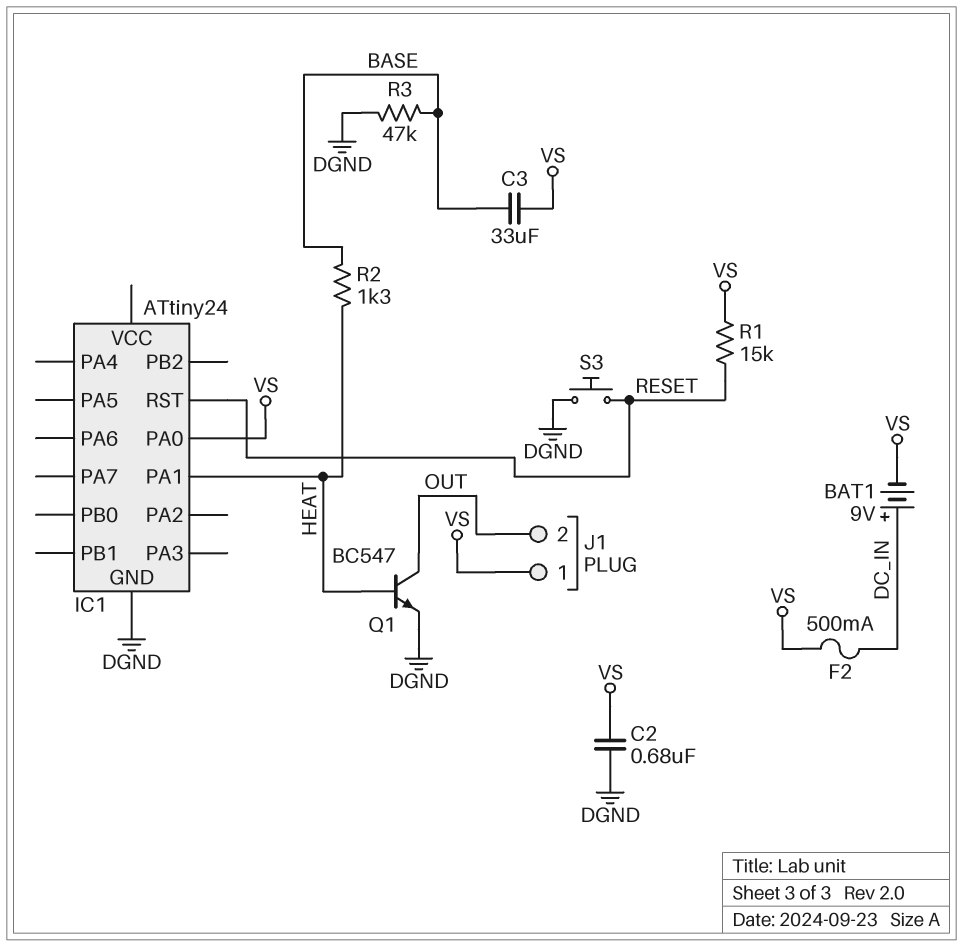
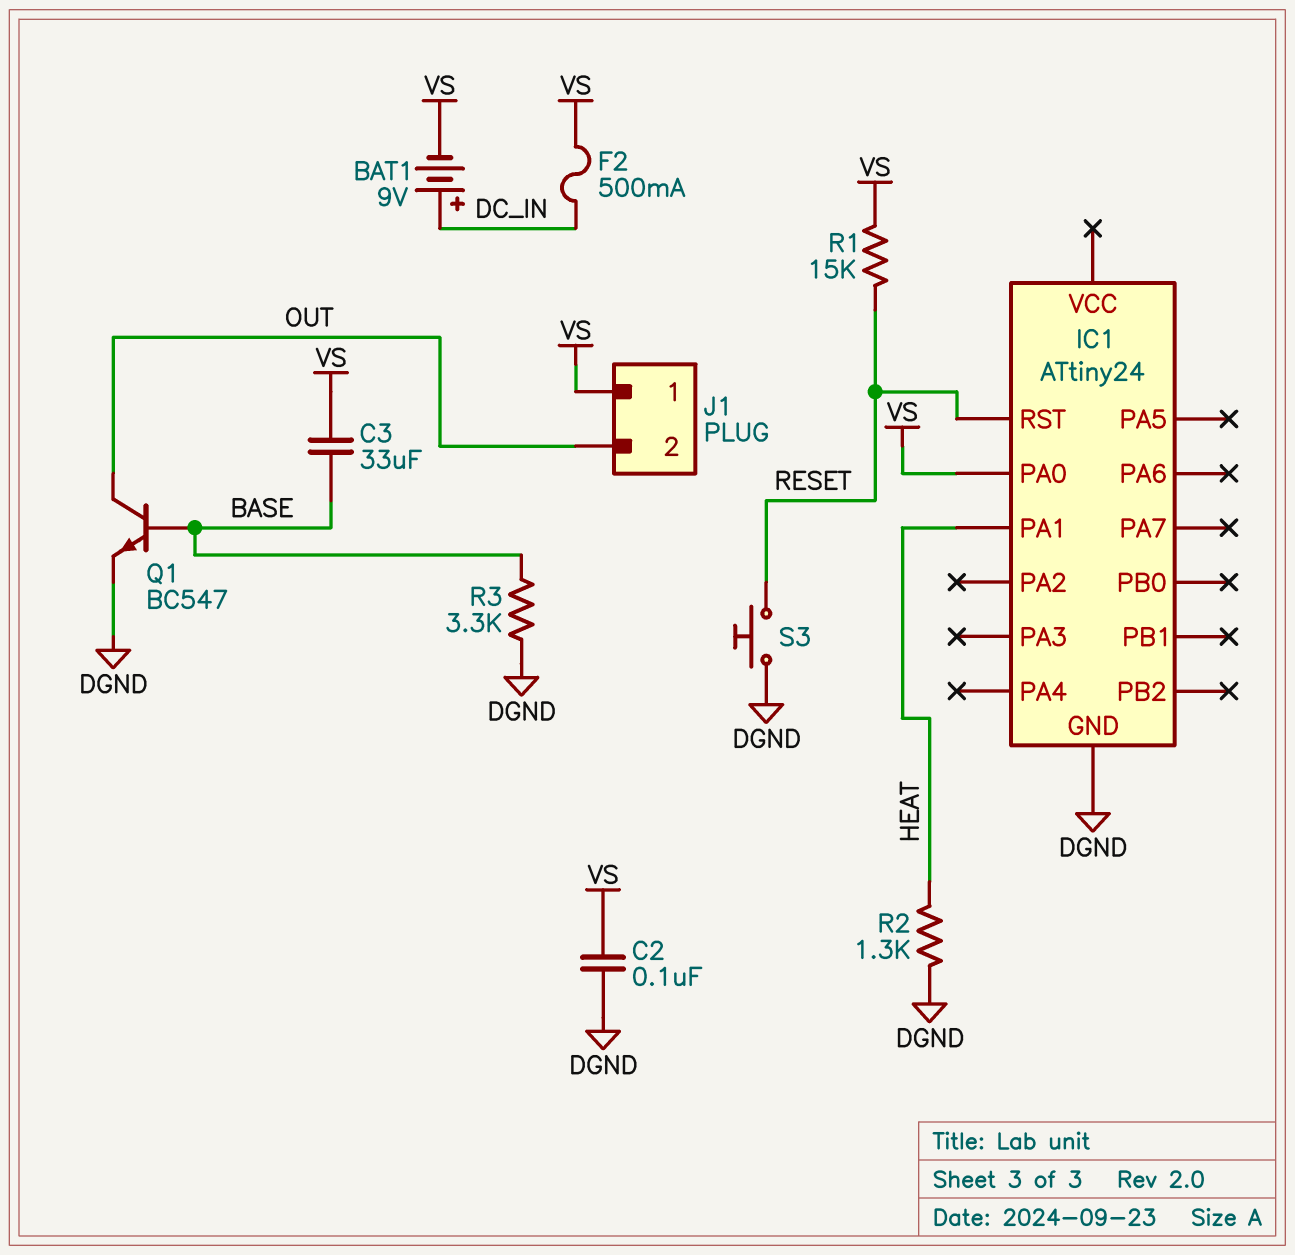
C2: 680nF (DGND, VS) -> 100nF (DGND, VS)
Q1: NPN BC547 (B HEAT, C OUT, E DGND) -> NPN BC547 (B BASE, C OUT, E DGND)
R2: 1.3k (BASE, HEAT) -> 1.3k (DGND, HEAT)
R3: 47k (BASE, DGND) -> 3.3k (BASE, DGND)

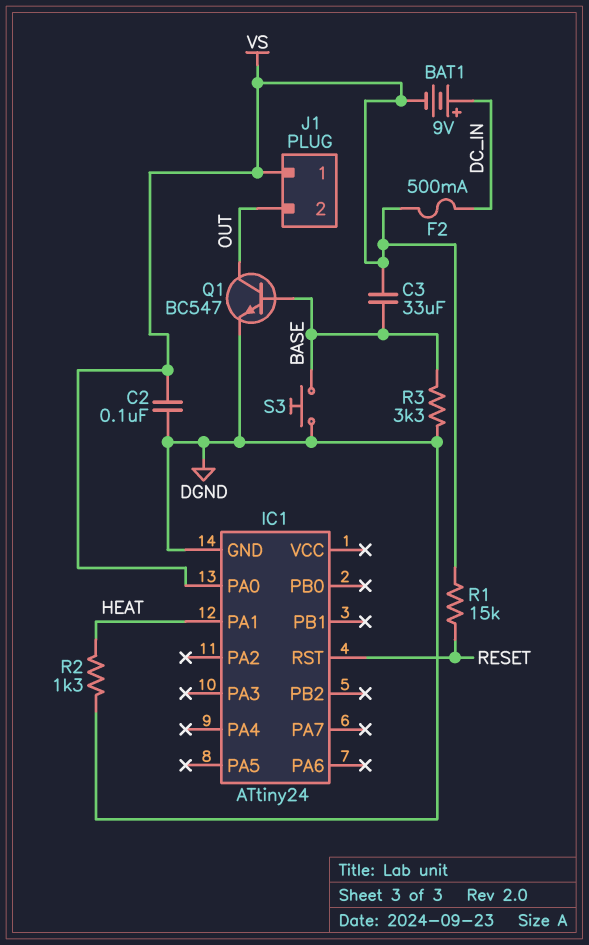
S3: button (DGND, RESET) -> button (BASE, DGND)

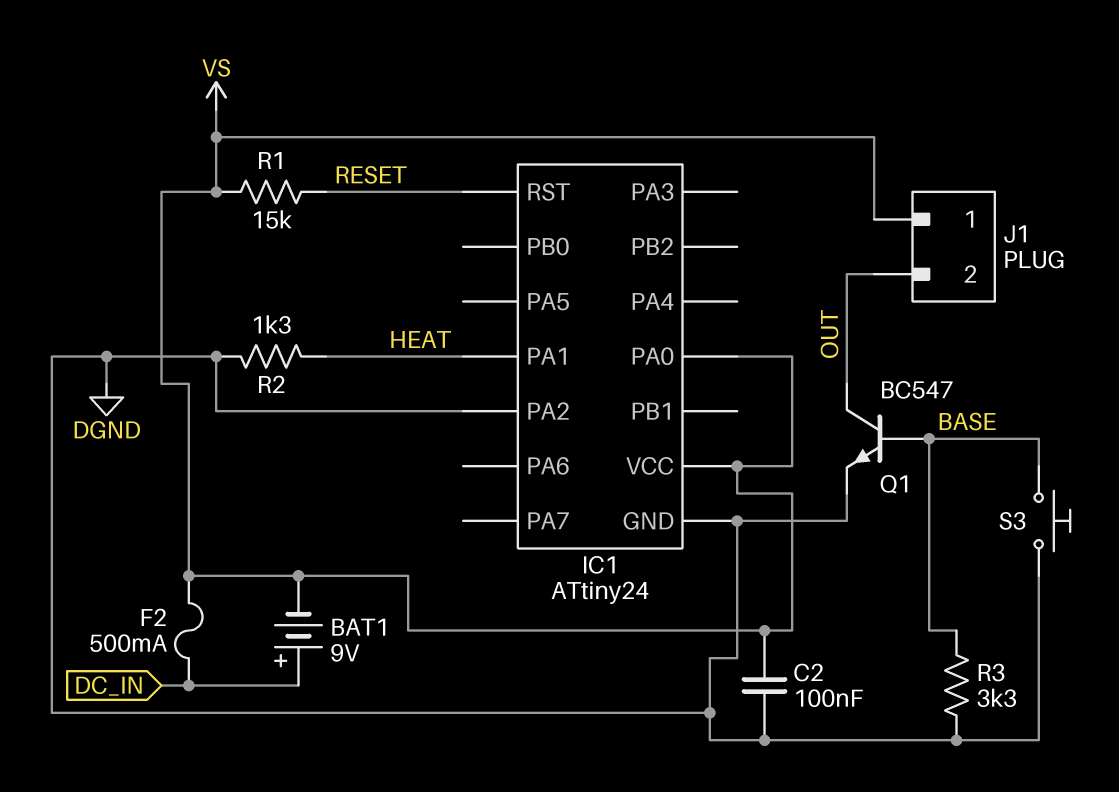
C3: 33uF (BASE, VS) -> none
IC1 pin PA2: none -> DGND
IC1 pin VCC: none -> VS

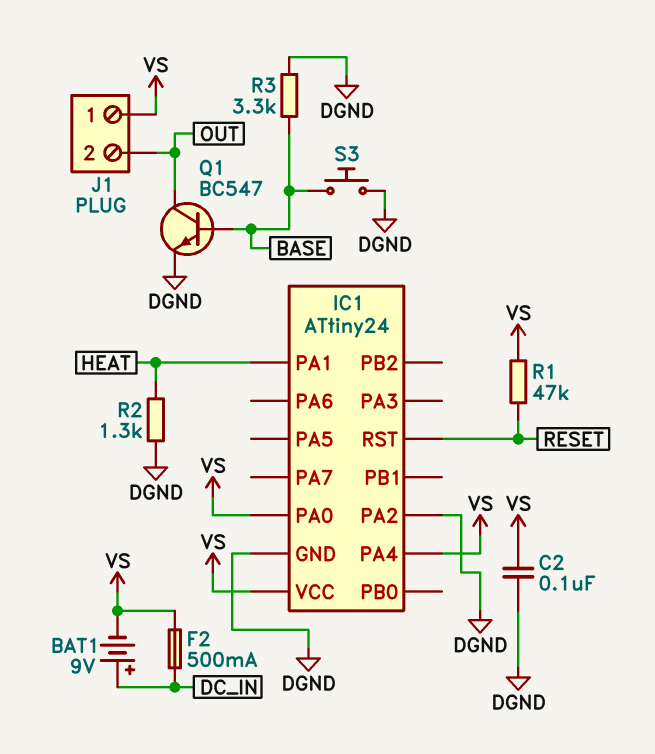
IC1 pin PA4: none -> VS
R1: 15k (RESET, VS) -> 47k (RESET, VS)

